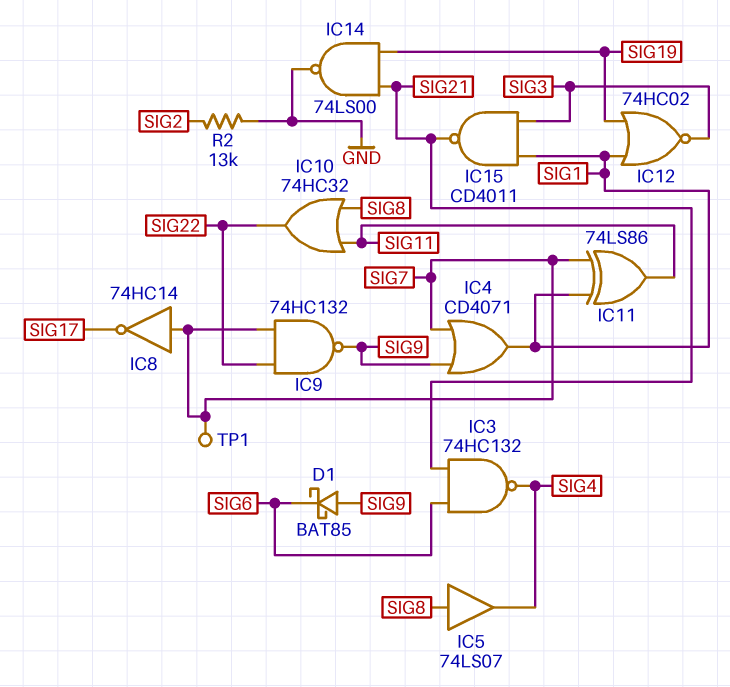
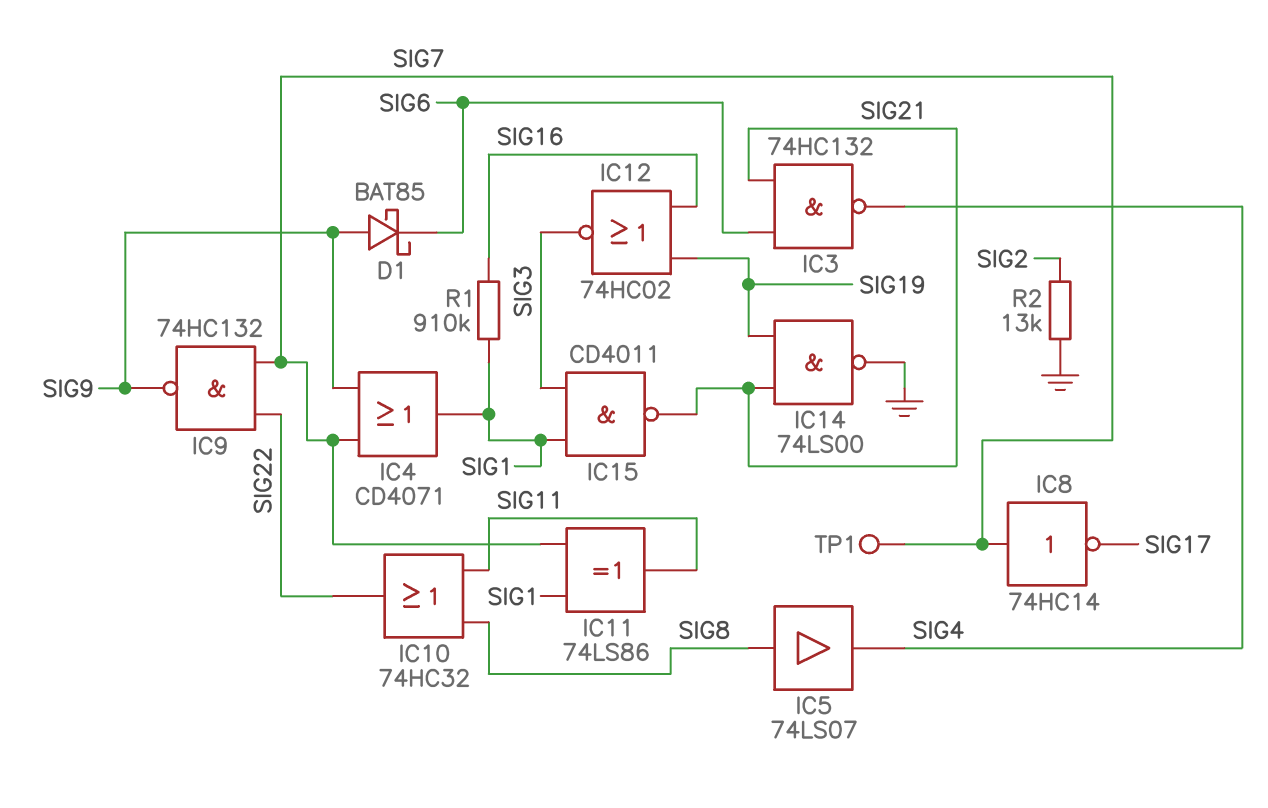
IC12: NOR 74HC02 (in SIG1, in SIG19, out SIG3) -> NOR 74HC02 (in SIG16, in SIG19, out SIG3)
R1: none -> 910k (SIG1, SIG16)

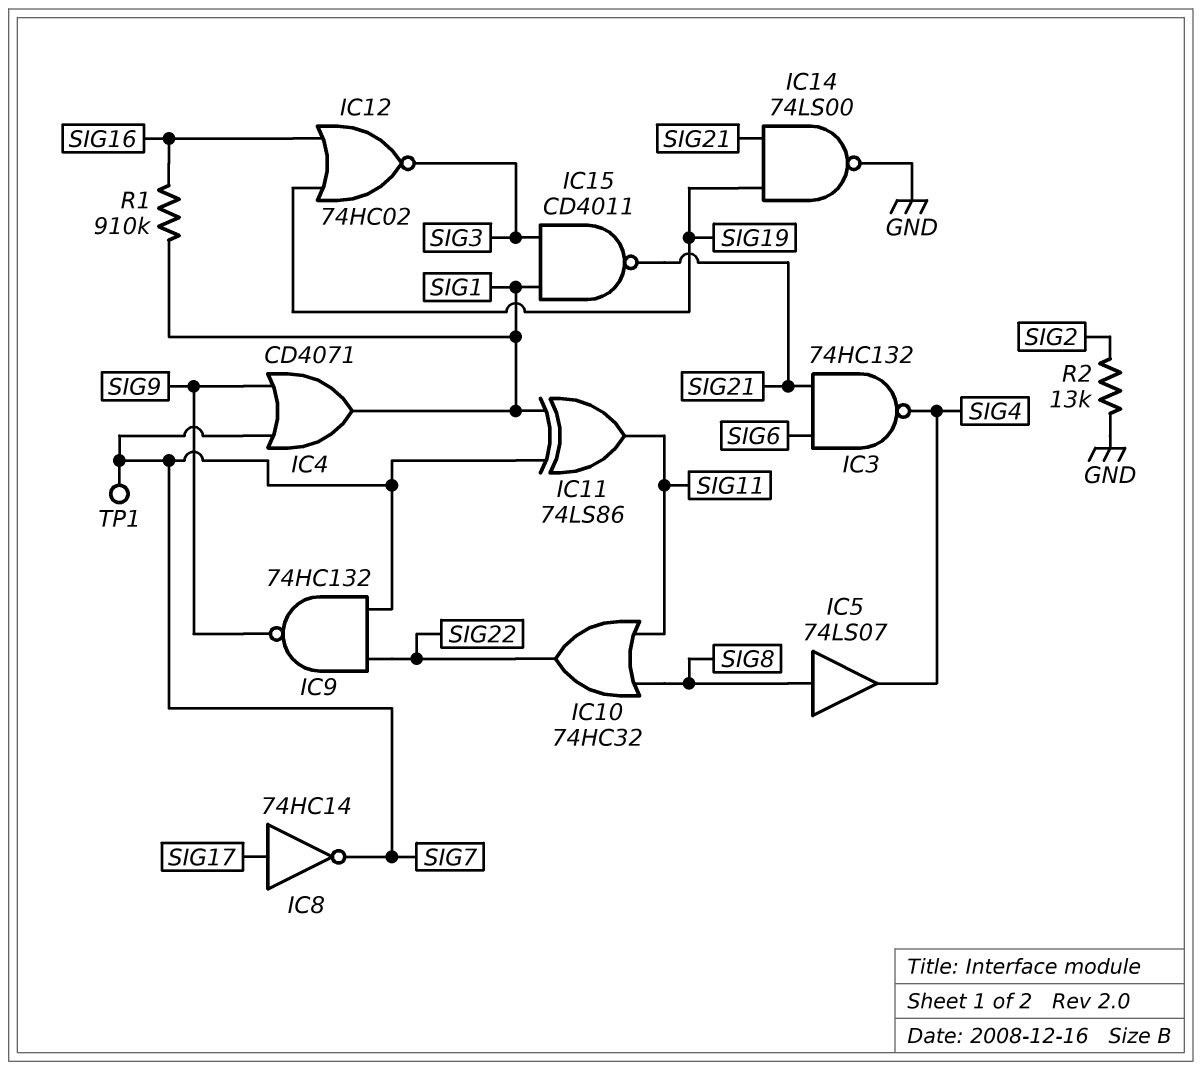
D1: schottky BAT85 (A SIG9, K SIG6) -> none
IC8: NOT 74HC14 (in SIG7, out SIG17) -> NOT 74HC14 (in SIG17, out SIG7)

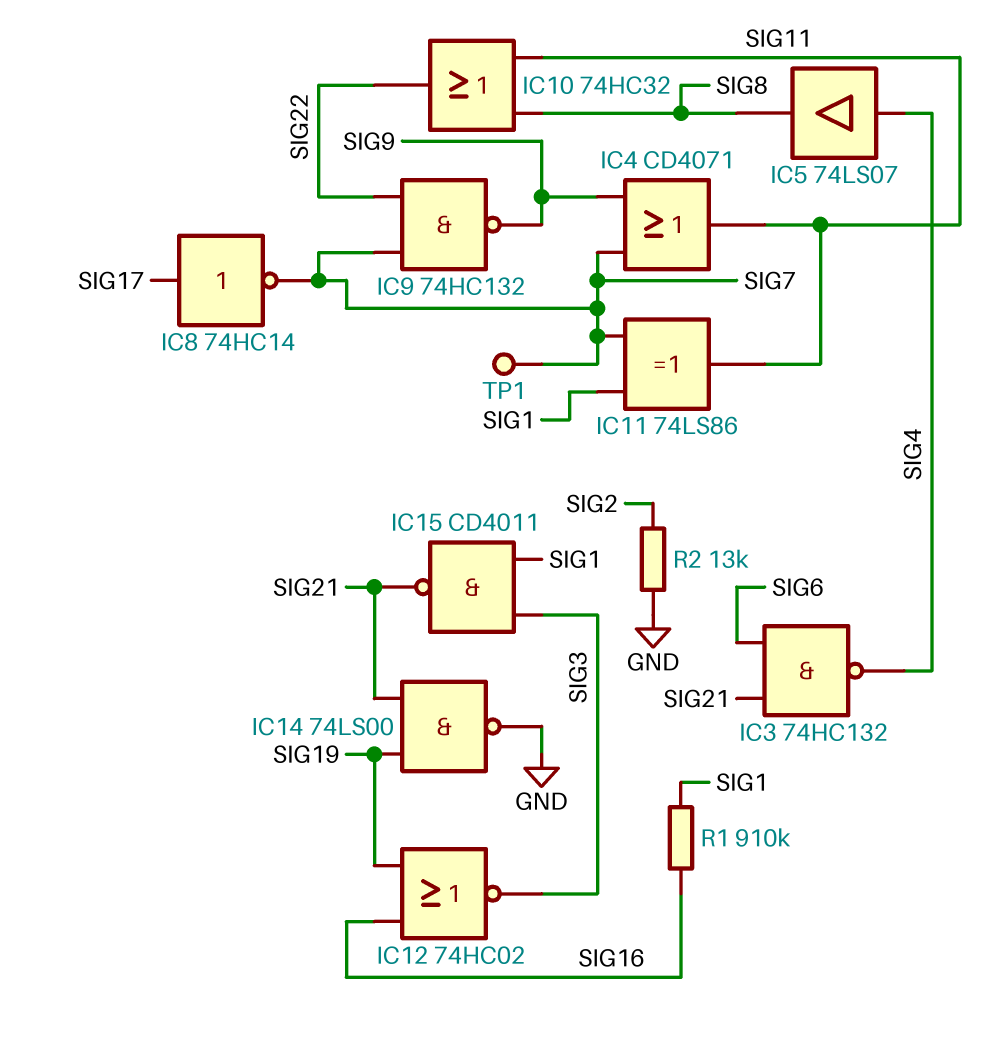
IC4: OR CD4071 (in SIG7, in SIG9, out SIG1) -> OR CD4071 (in SIG7, in SIG9, out SIG11)
IC5: buffer 74LS07 (in SIG8, out SIG4) -> buffer 74LS07 (in SIG4, out SIG8)

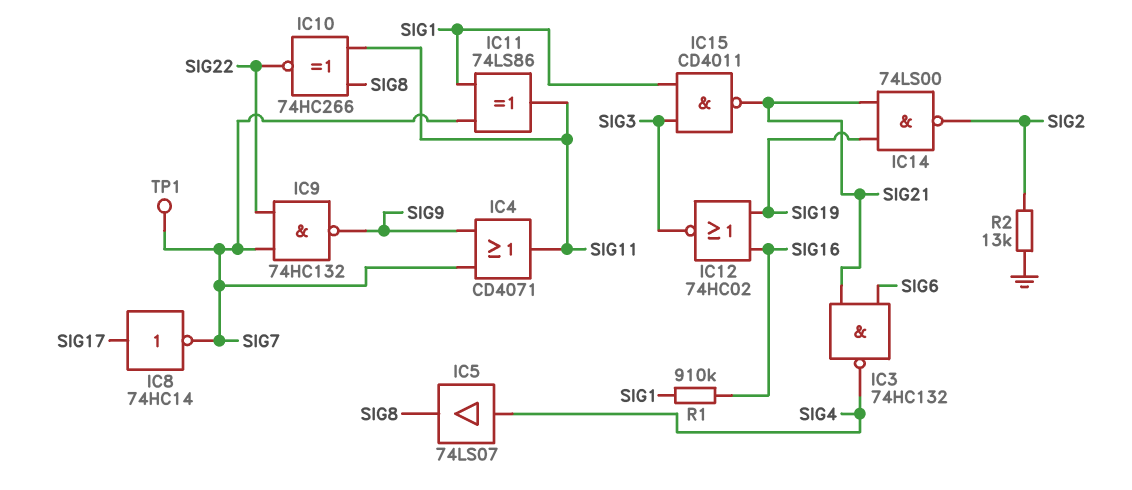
IC10: OR 74HC32 (in SIG8, in SIG11, out SIG22) -> XNOR 74HC266 (in SIG8, in SIG11, out SIG22)
IC14: NAND 74LS00 (in SIG19, in SIG21, out GND) -> NAND 74LS00 (in SIG19, in SIG21, out SIG2)

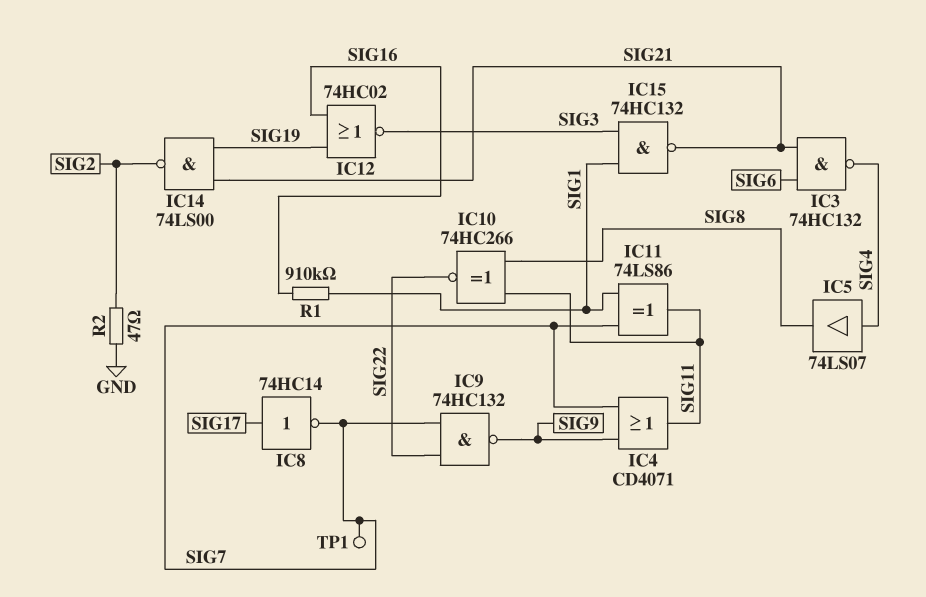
IC15: NAND CD4011 (in SIG1, in SIG3, out SIG21) -> NAND 74HC132 (in SIG1, in SIG3, out SIG21)
R2: 13k (GND, SIG2) -> 47 (GND, SIG2)

